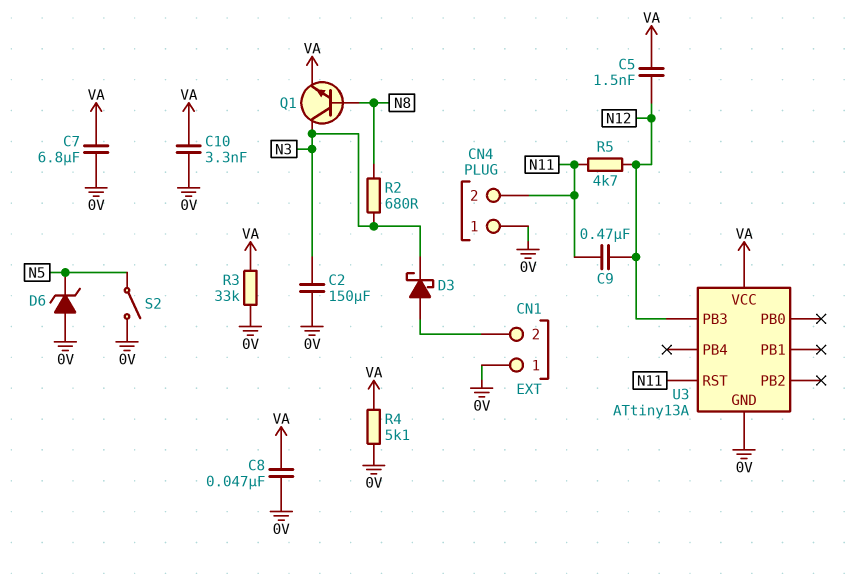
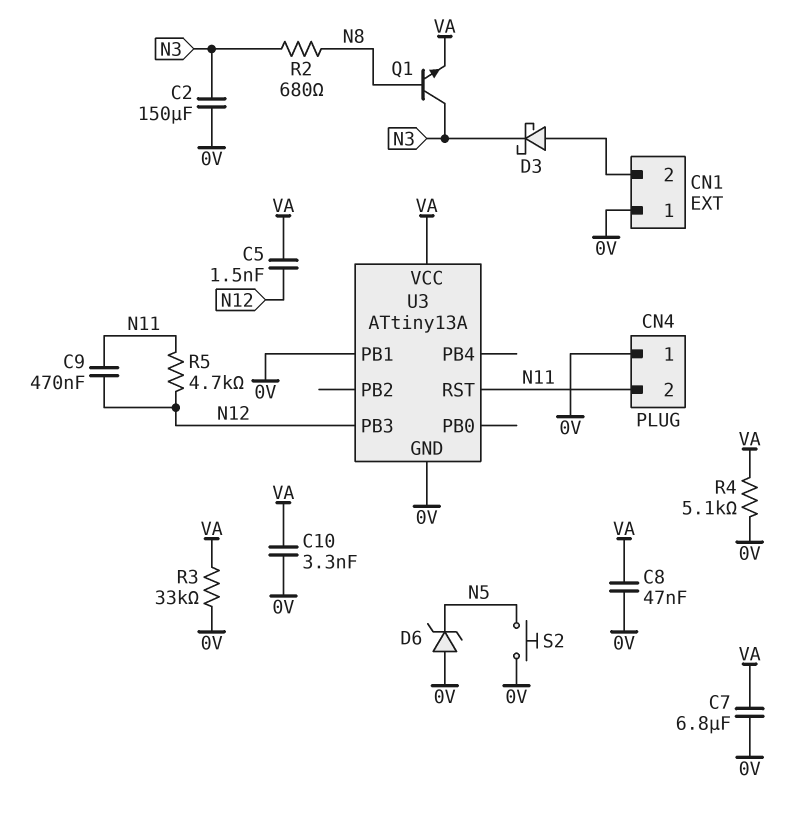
S2: switch (0V, N5) -> button (0V, N5)
U3 pin PB1: none -> 0V

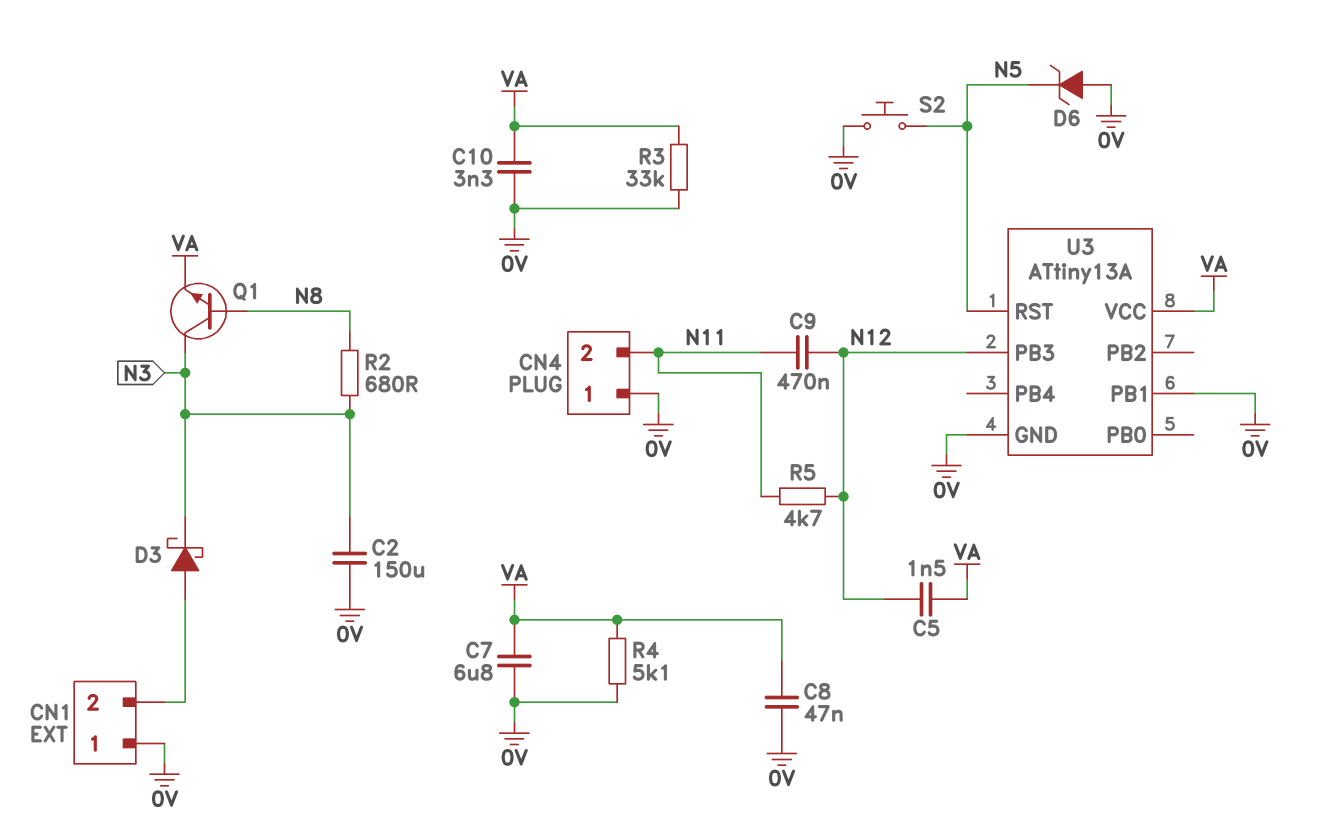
U3 pin RST: N11 -> N5

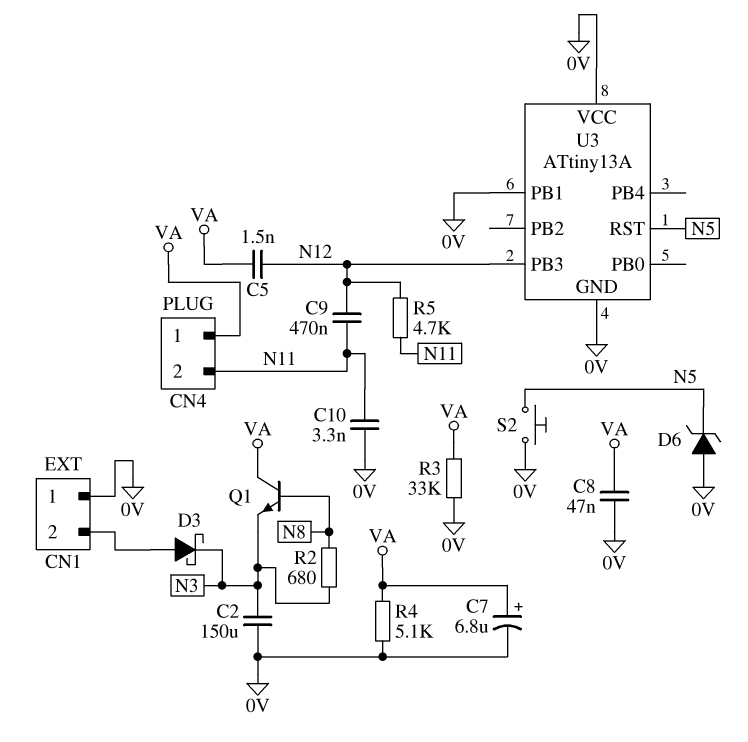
C7: 6.8uF (0V, VA) -> 6.8uF (plus VA, minus 0V)
C10: 3.3nF (0V, VA) -> 3.3nF (0V, N11)
CN4 pin 1: 0V -> VA
Q1: NPN (B N8, C N3, E VA) -> NPN (B N8, C VA, E N3)
U3 pin VCC: VA -> 0V

